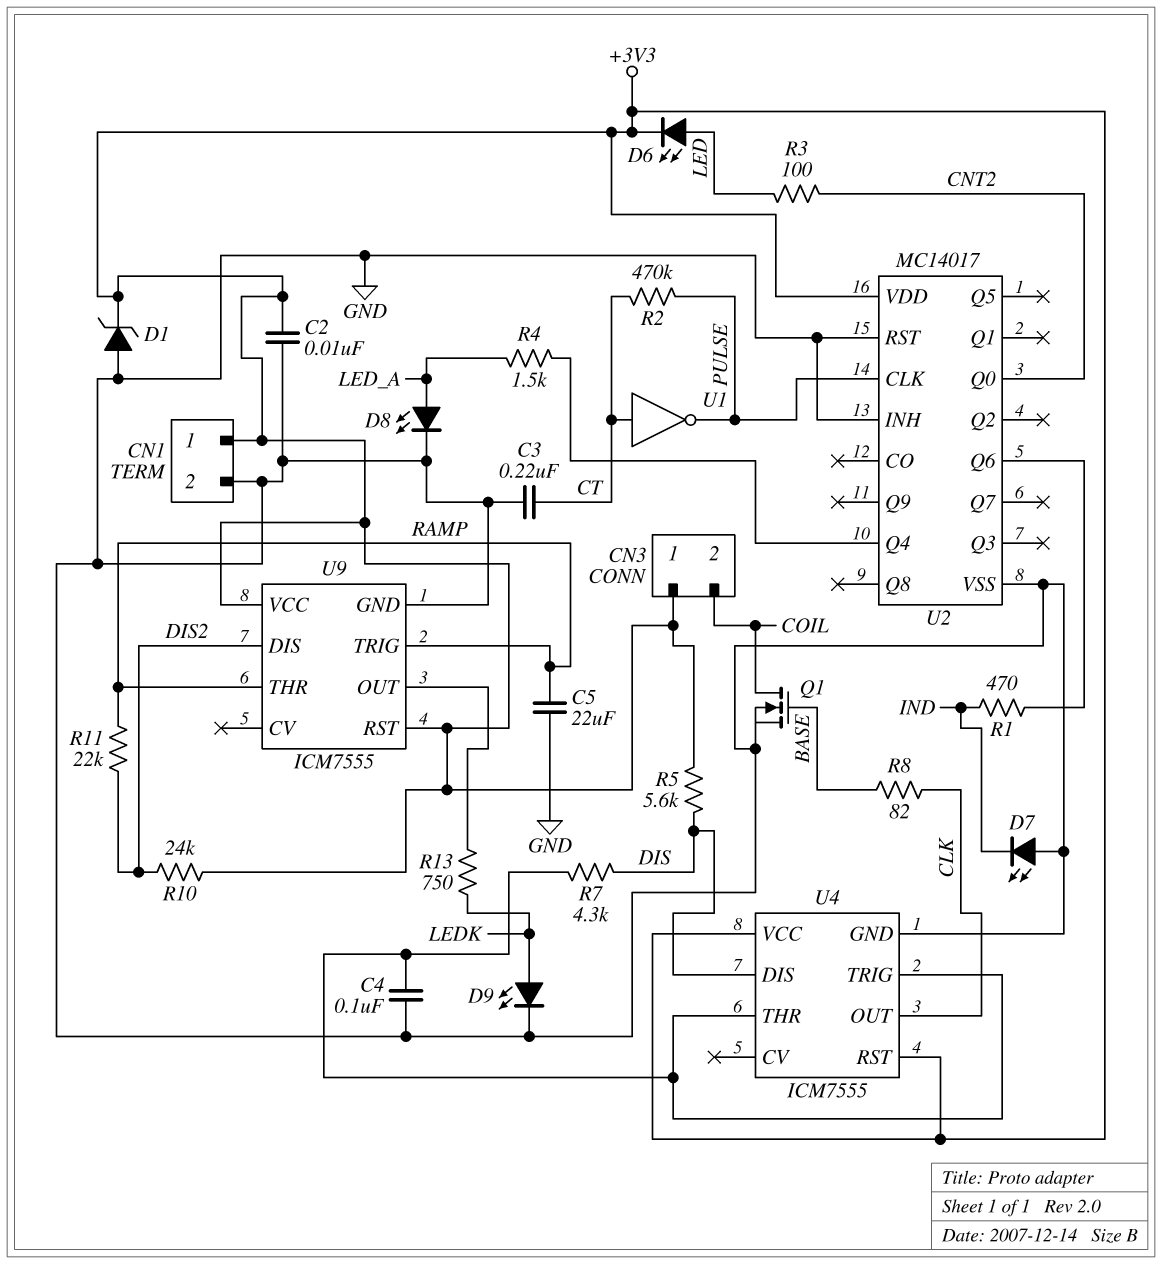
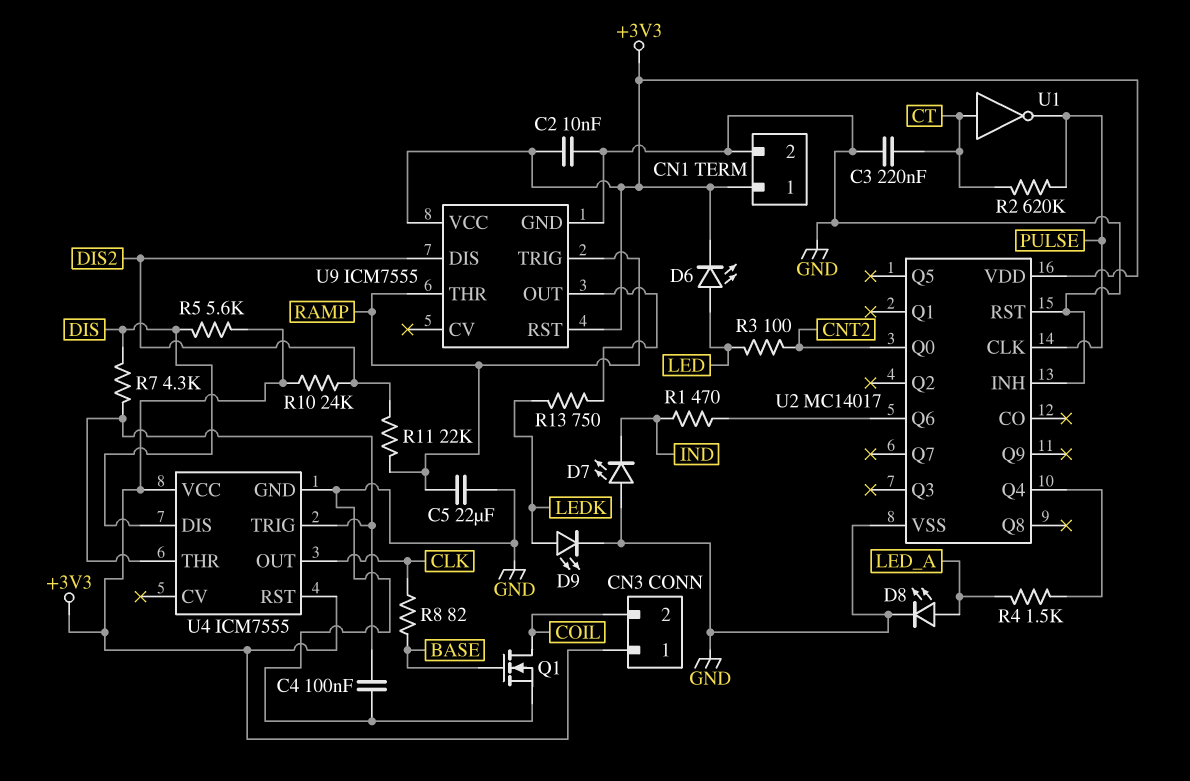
D1: zener (A GND, K +3V3) -> none
R2: 470k (CT, PULSE) -> 620k (CT, PULSE)

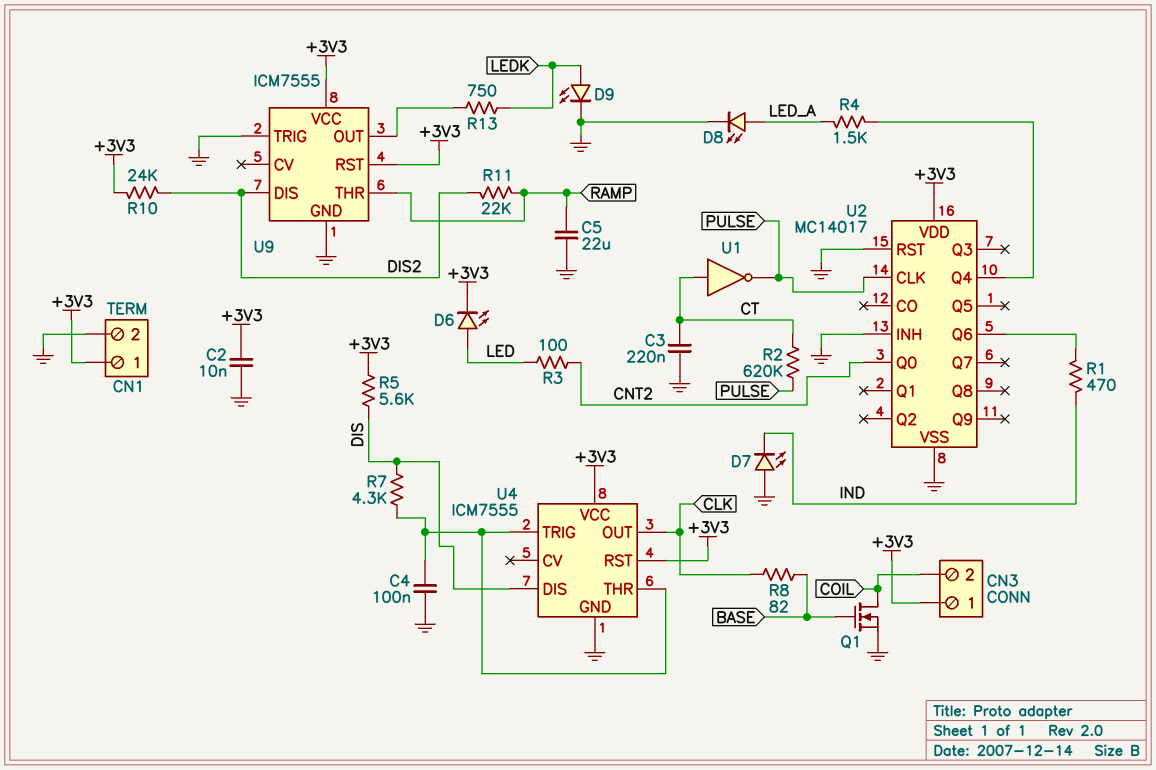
U9 pin TRIG: RAMP -> GND

